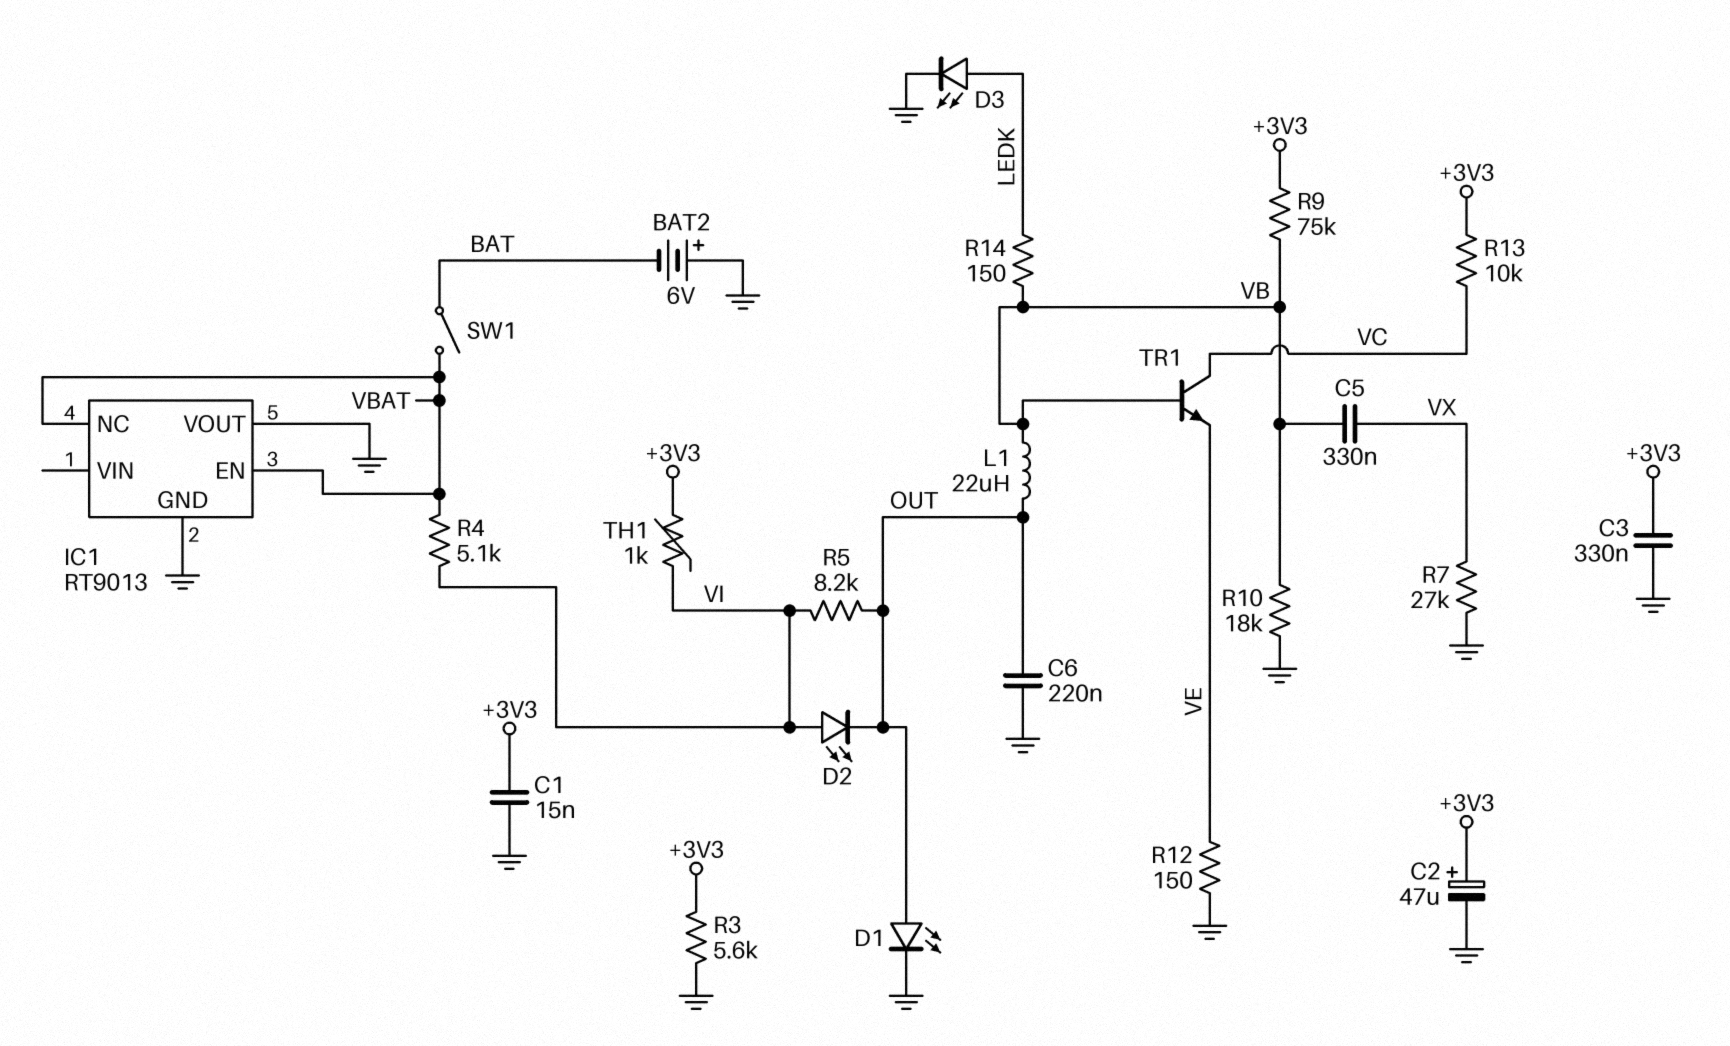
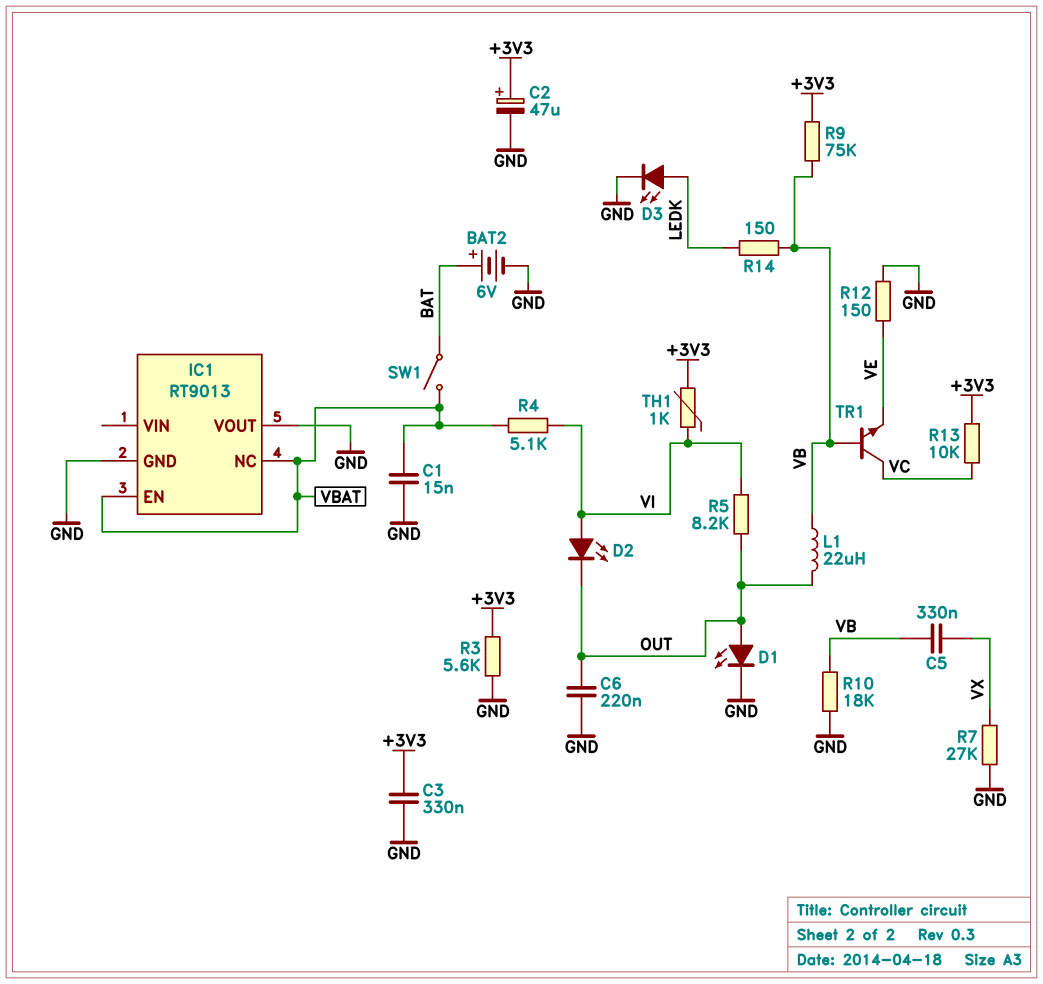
BAT2: 6V (plus GND, minus BAT) -> 6V (plus BAT, minus GND)
C1: 15nF (+3V3, GND) -> 15nF (GND, VBAT)

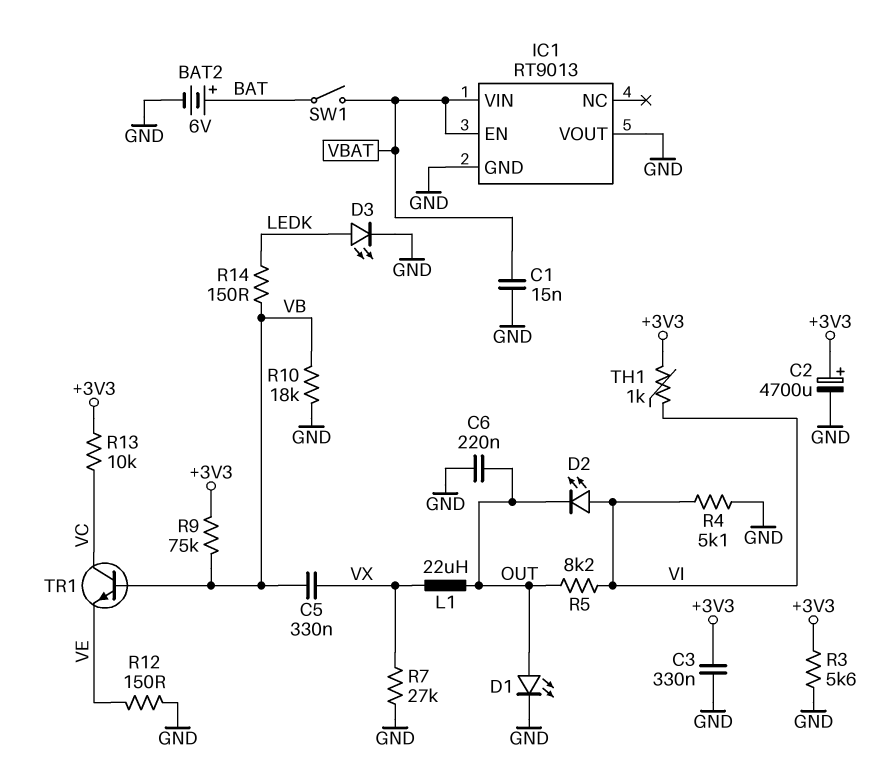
C2: 47uF (plus +3V3, minus GND) -> 4700uF (plus +3V3, minus GND)
IC1 pin NC: VBAT -> none
IC1 pin VIN: none -> VBAT
L1: 22uH (OUT, VB) -> 22uH (OUT, VX)
R4: 5.1k (VBAT, VI) -> 5.1k (GND, VI)

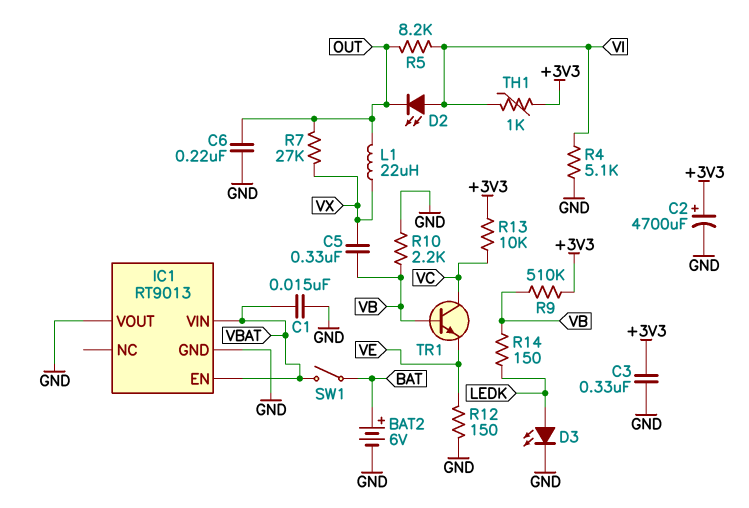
D1: LED (A OUT, K GND) -> none
R3: 5.6k (+3V3, GND) -> none
R7: 27k (GND, VX) -> 27k (OUT, VX)
R9: 75k (+3V3, VB) -> 510k (+3V3, VB)
R10: 18k (GND, VB) -> 2.2k (GND, VB)

